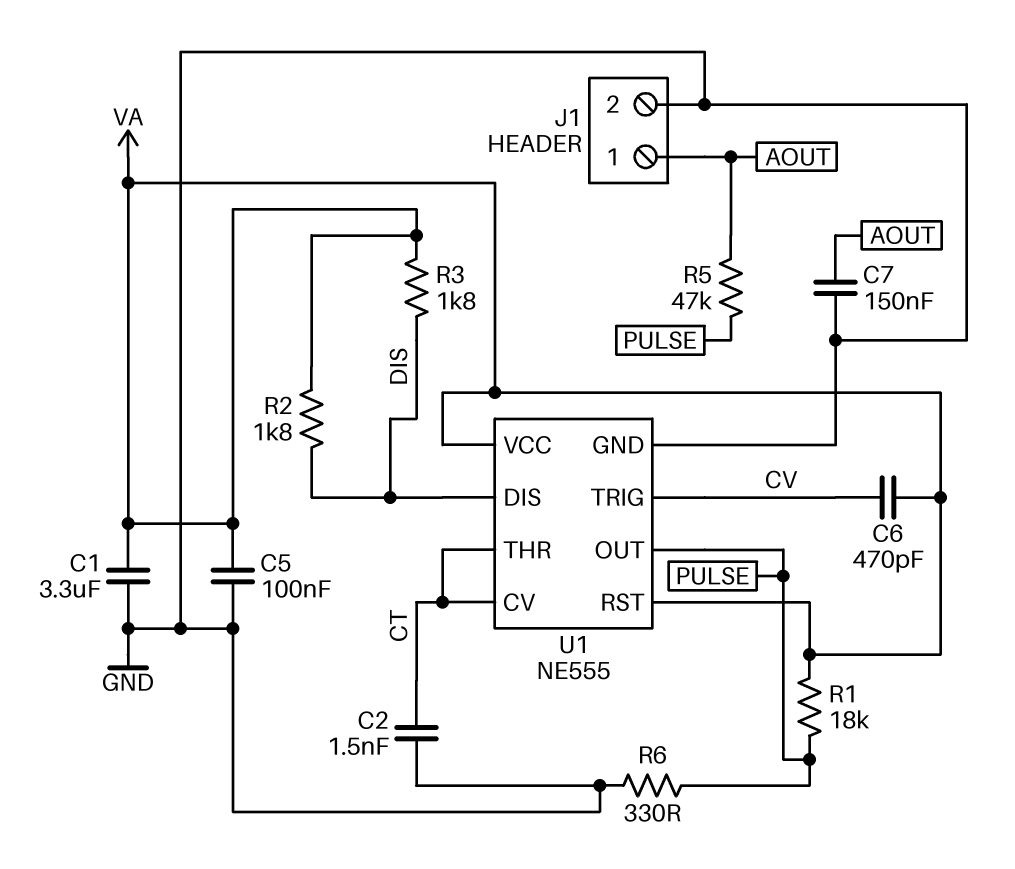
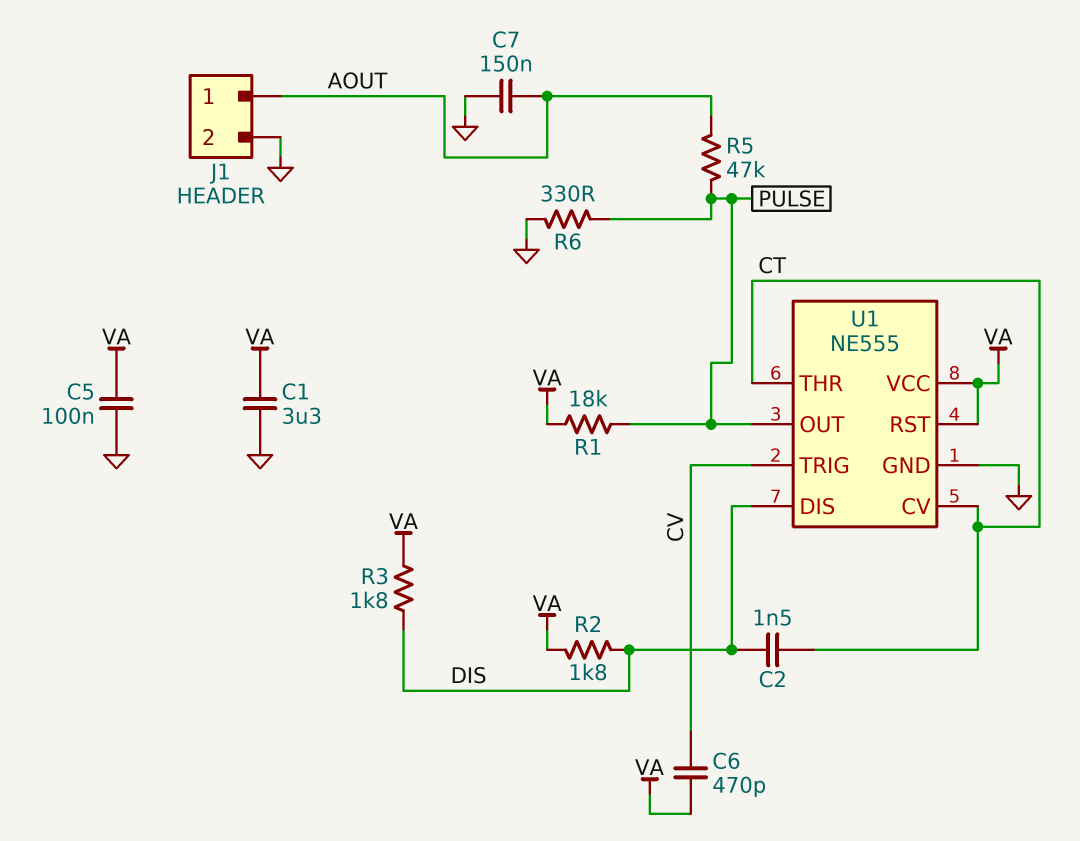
C2: 1.5nF (CT, GND) -> 1.5nF (CT, DIS)

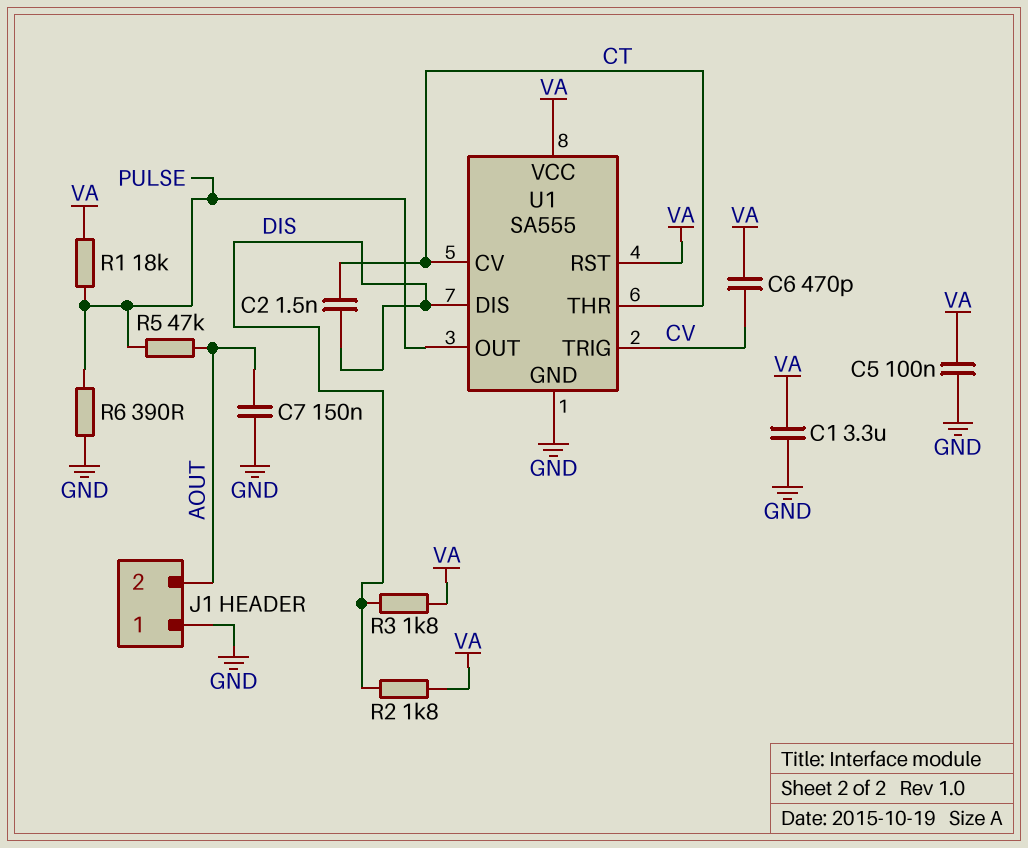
J1 pin 1: AOUT -> GND
J1 pin 2: GND -> AOUT
R6: 330 (GND, PULSE) -> 390 (GND, PULSE)
U1: NE555 -> SA555

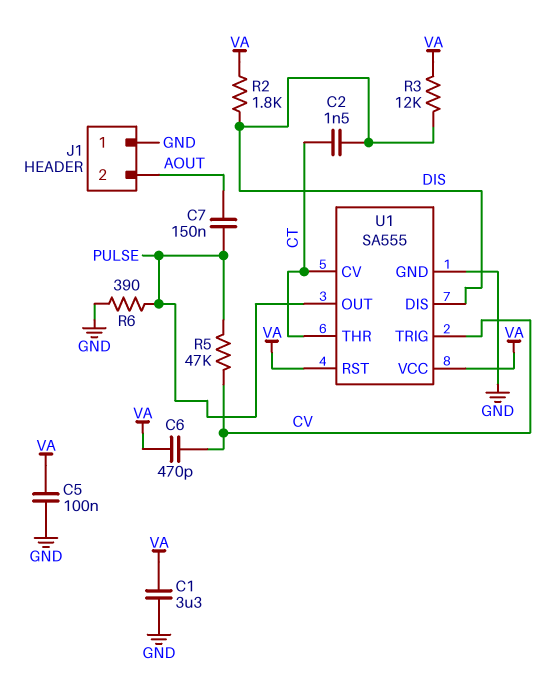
C7: 150nF (AOUT, GND) -> 150nF (AOUT, PULSE)
R1: 18k (PULSE, VA) -> none
R3: 1.8k (DIS, VA) -> 12k (DIS, VA)
R5: 47k (AOUT, PULSE) -> 47k (CV, PULSE)

